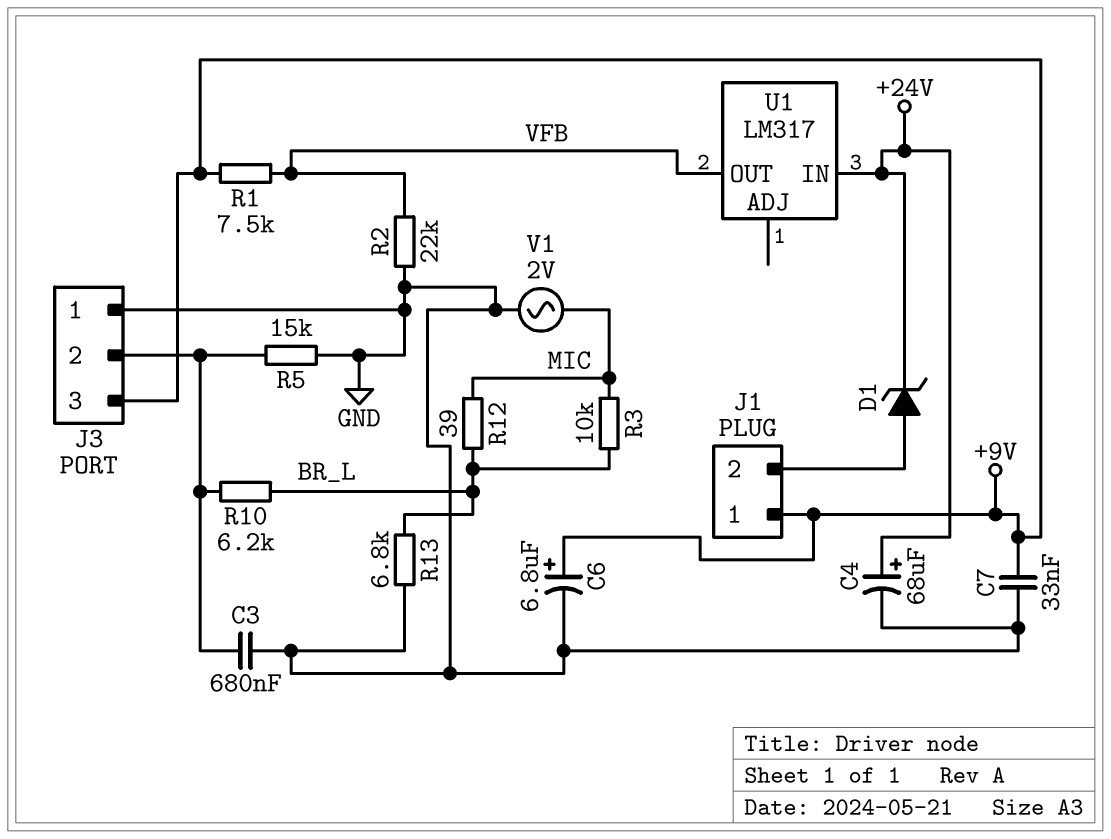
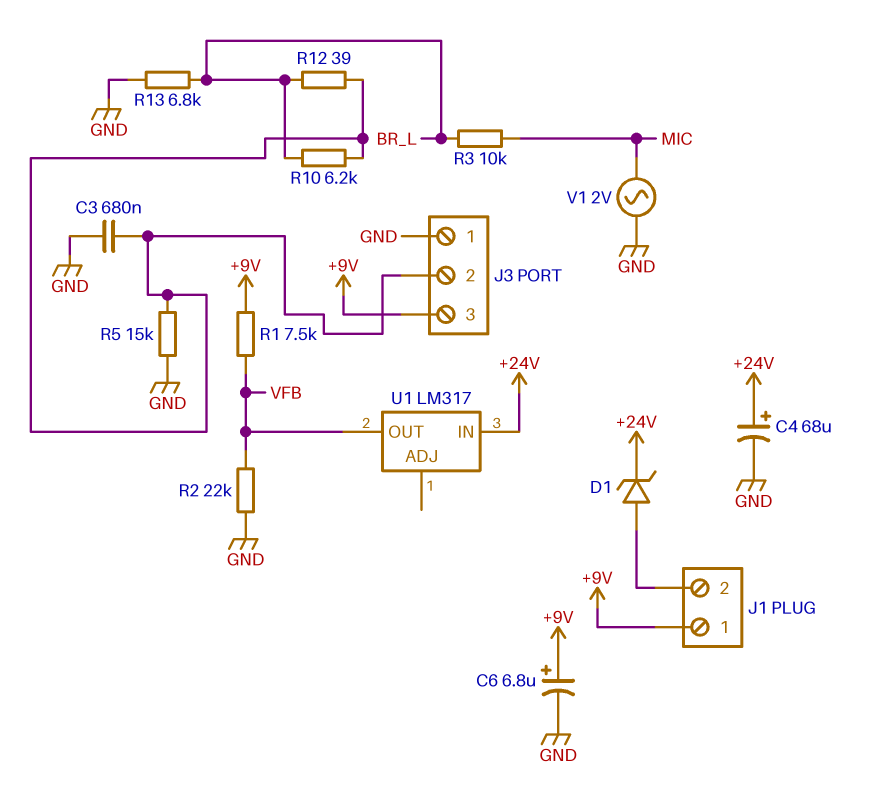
C7: 33nF (+9V, GND) -> none
R12: 39 (BR_L, MIC) -> 39 (BR_L, J3/2)

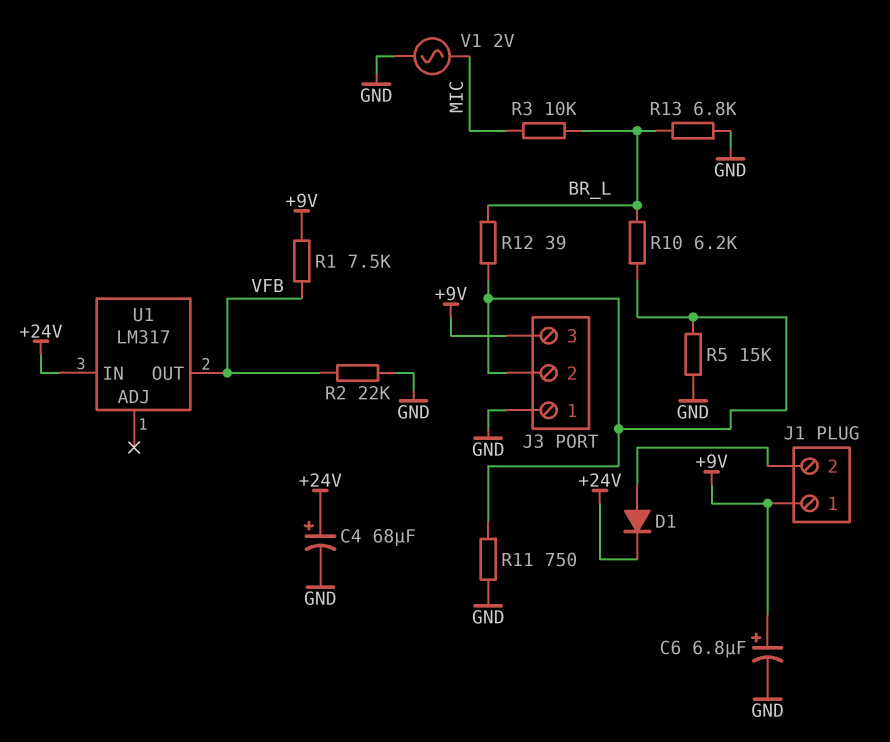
C3: 680nF (GND, J3/2) -> none
D1: zener (A J1/2, K +24V) -> diode (A J1/2, K +24V)
R11: none -> 750 (GND, J3/2)

